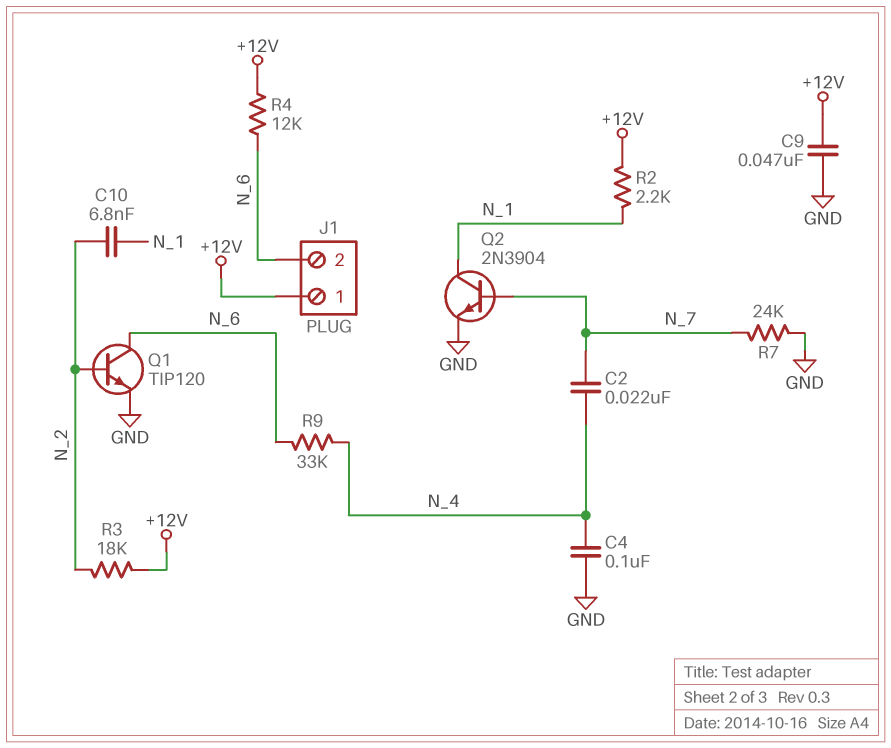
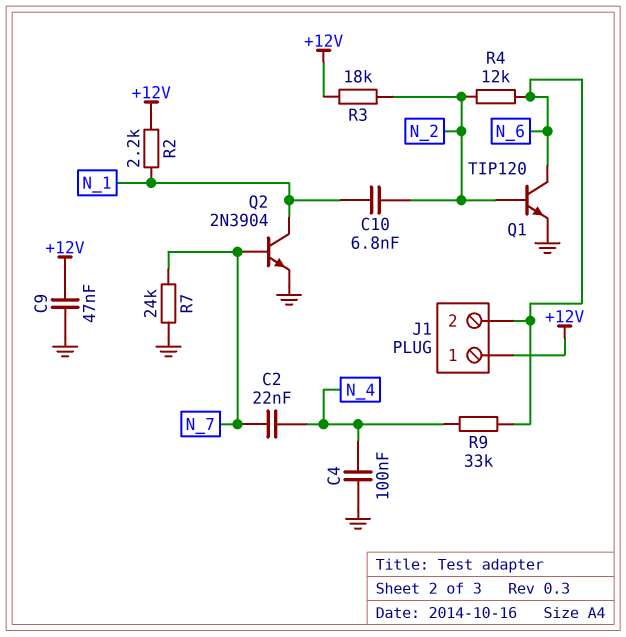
R4: 12k (+12V, N_6) -> 12k (N_2, N_6)

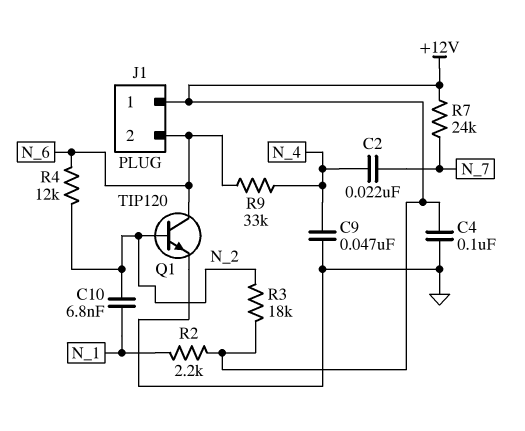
C4: 100nF (GND, N_4) -> 100nF (+12V, GND)
C9: 47nF (+12V, GND) -> 47nF (GND, N_4)
Q2: NPN 2N3904 (B N_7, C N_1, E GND) -> none
R7: 24k (GND, N_7) -> 24k (+12V, N_7)

